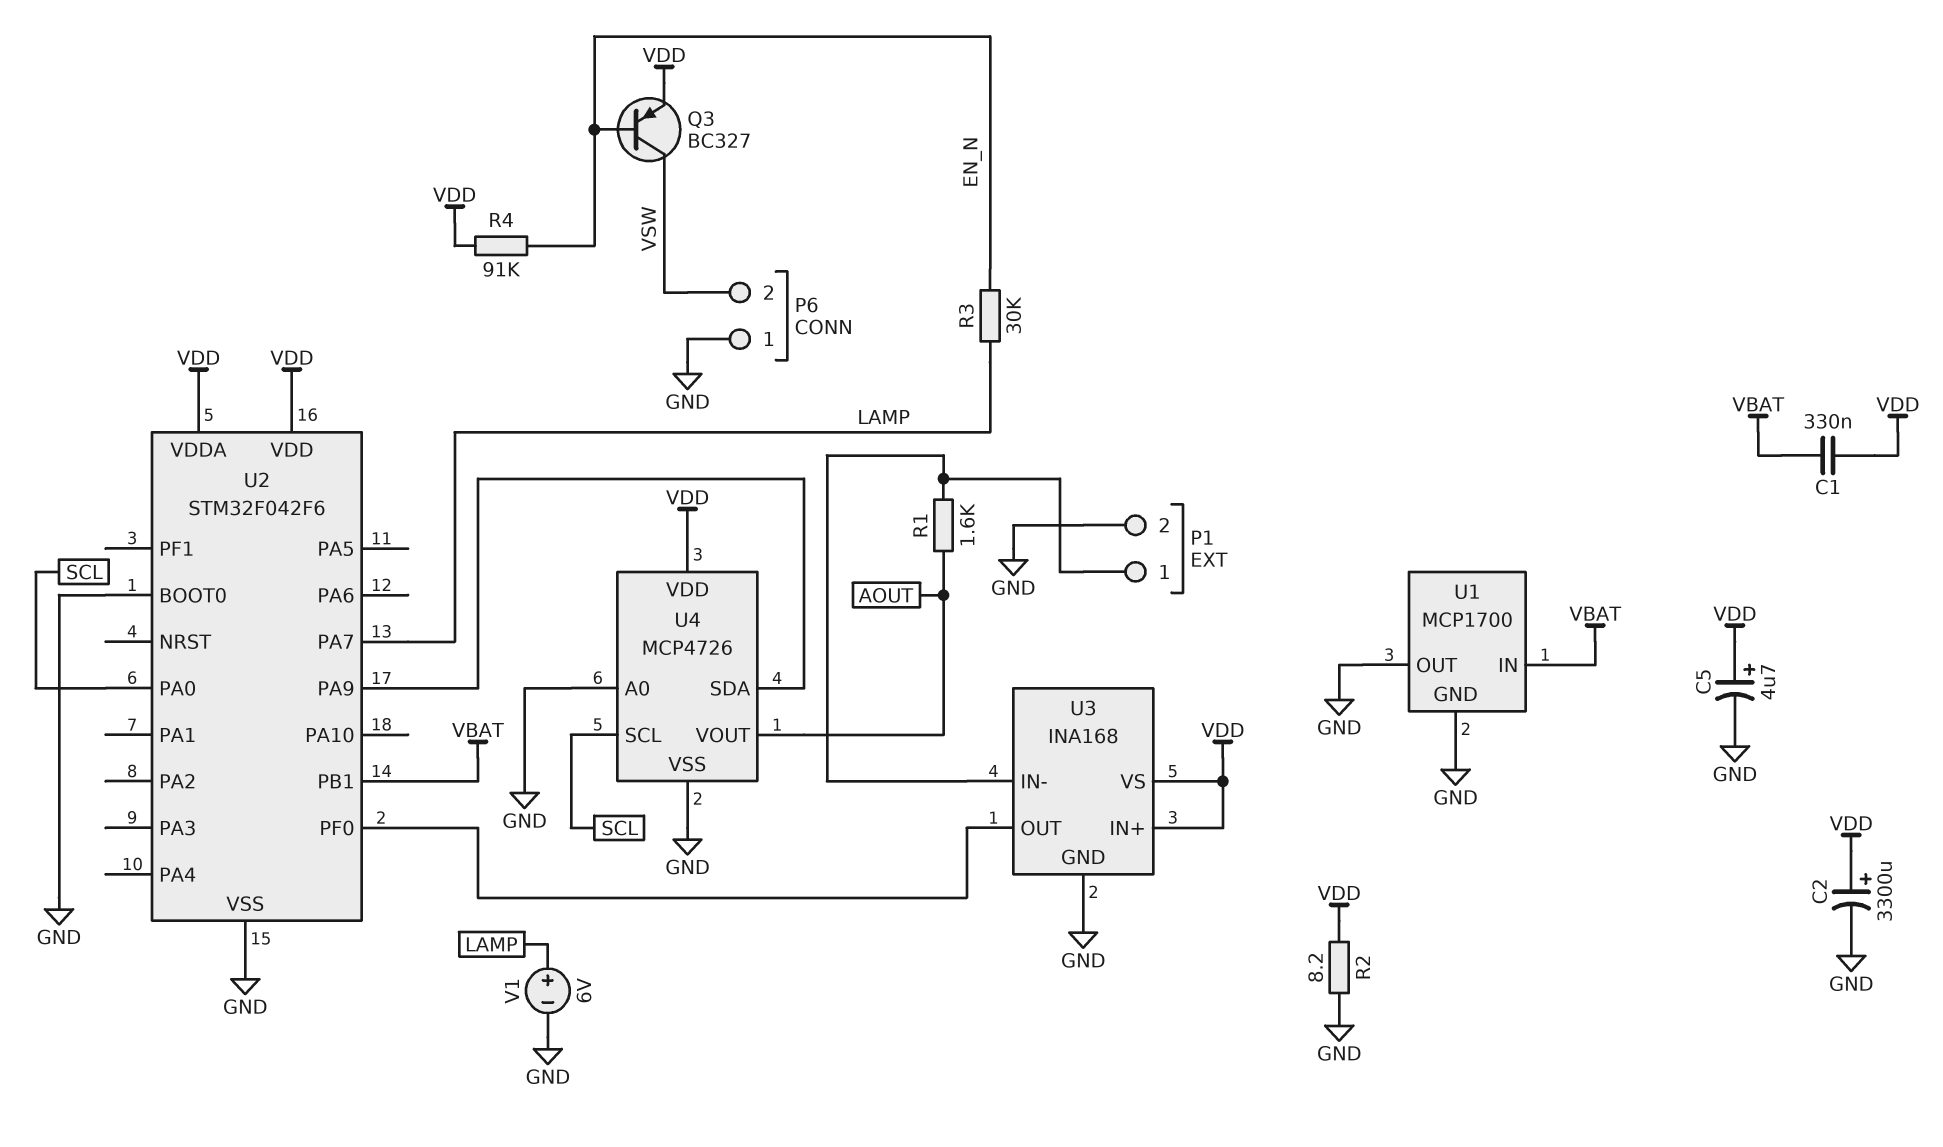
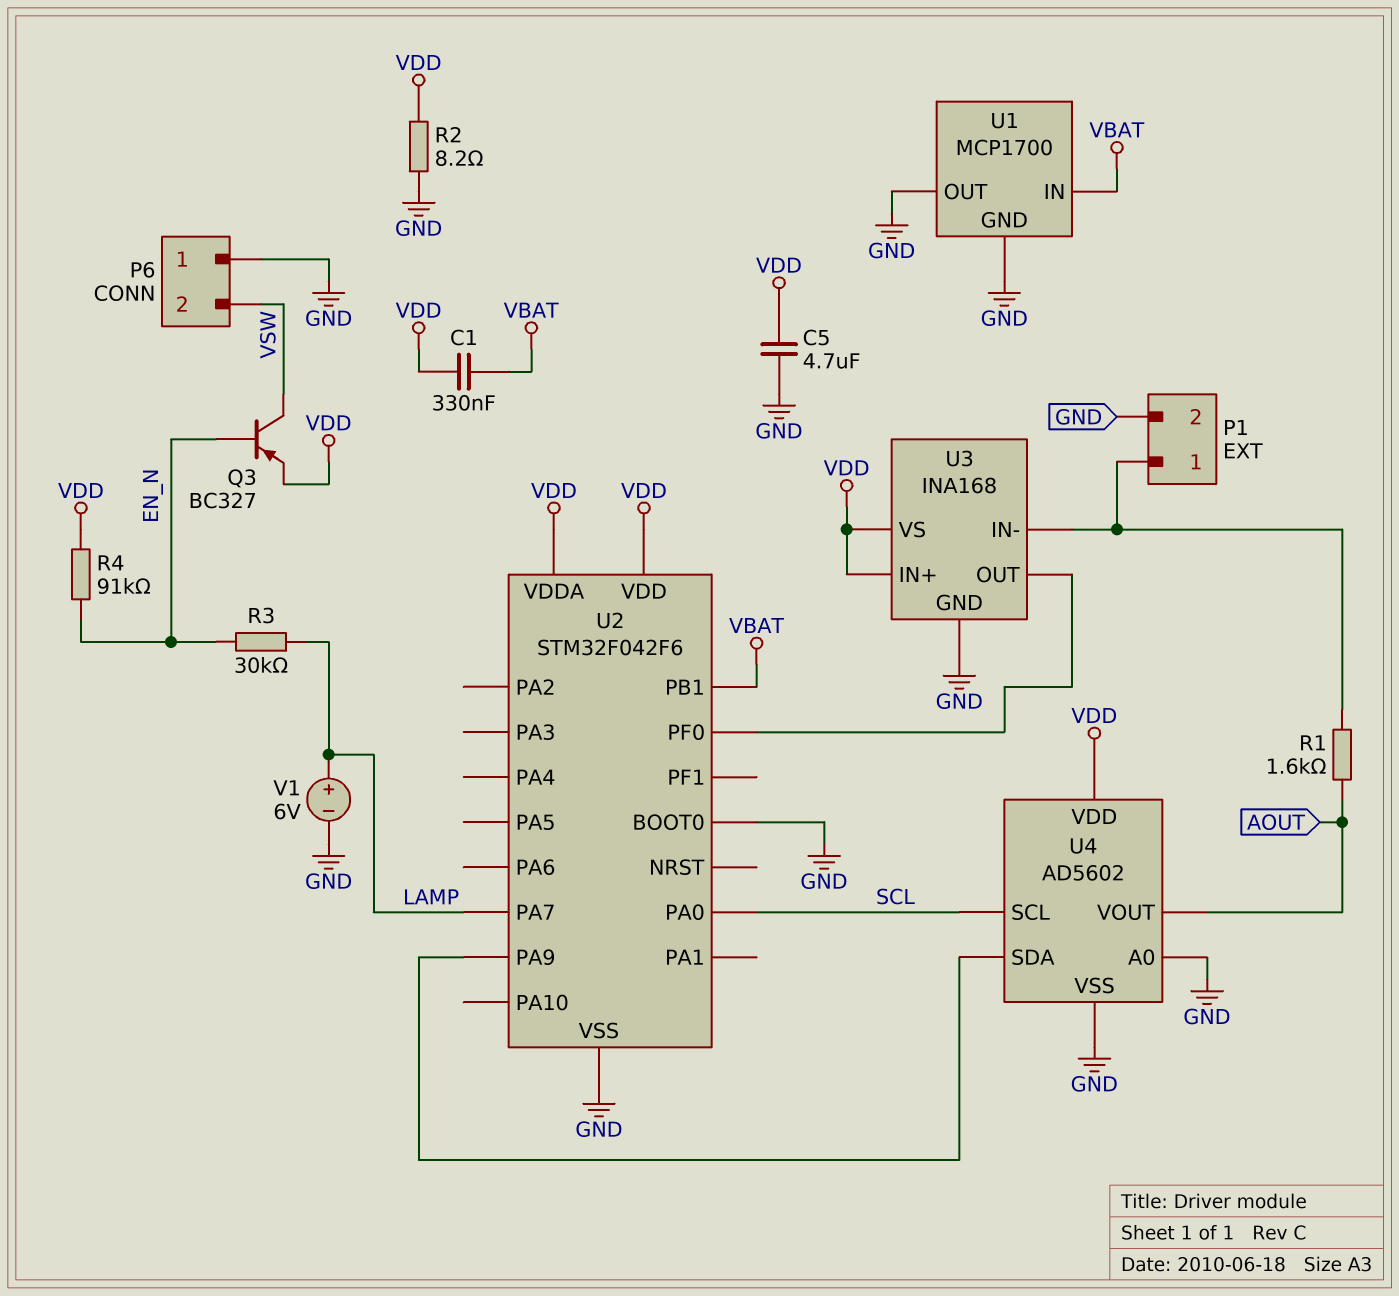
C2: 3300uF (plus VDD, minus GND) -> none
C5: 4.7uF (plus VDD, minus GND) -> 4.7uF (GND, VDD)
U4: MCP4726 -> AD5602

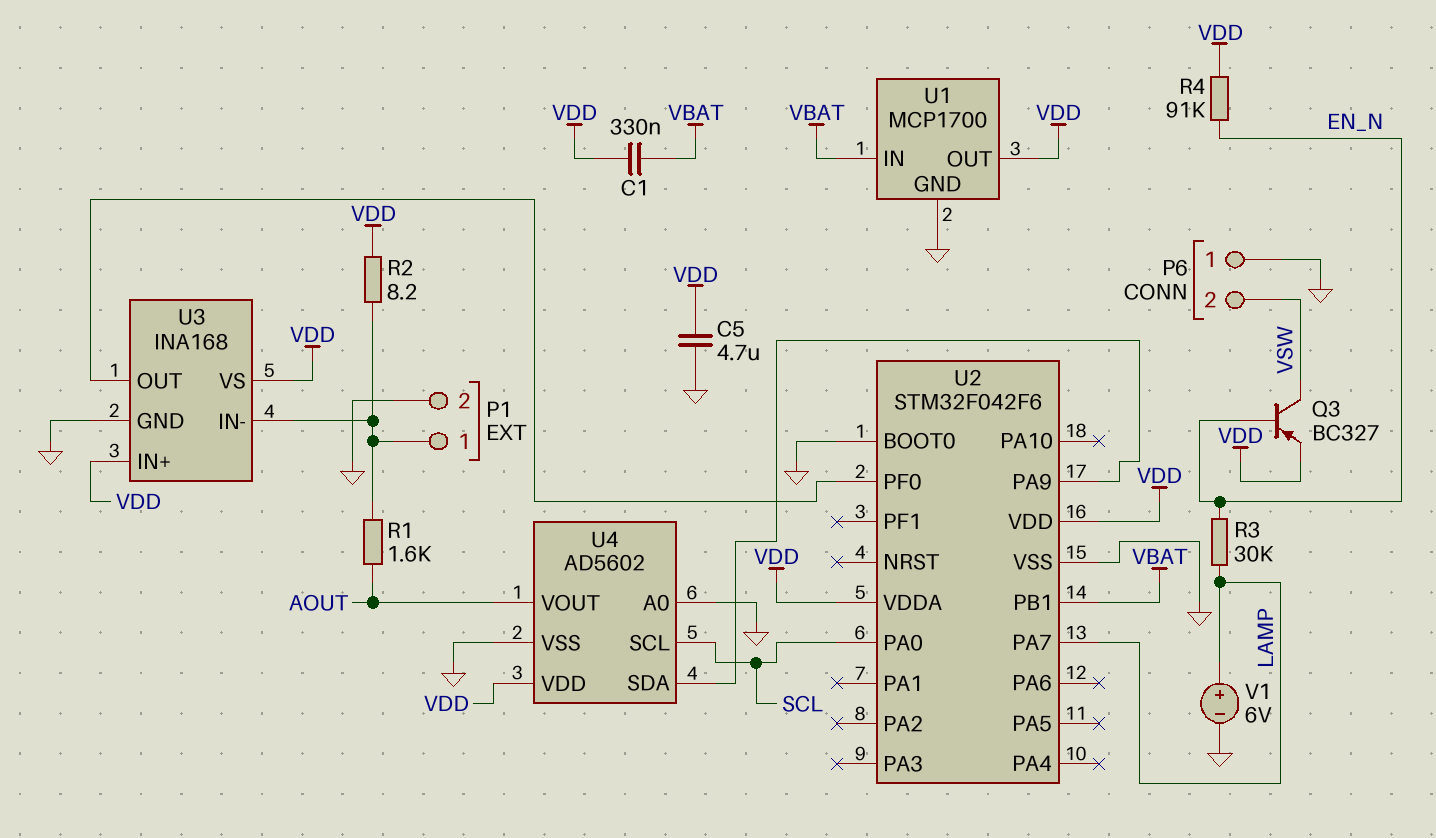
R2: 8.2 (GND, VDD) -> 8.2 (P1/1, VDD)
U1 pin OUT: GND -> VDD

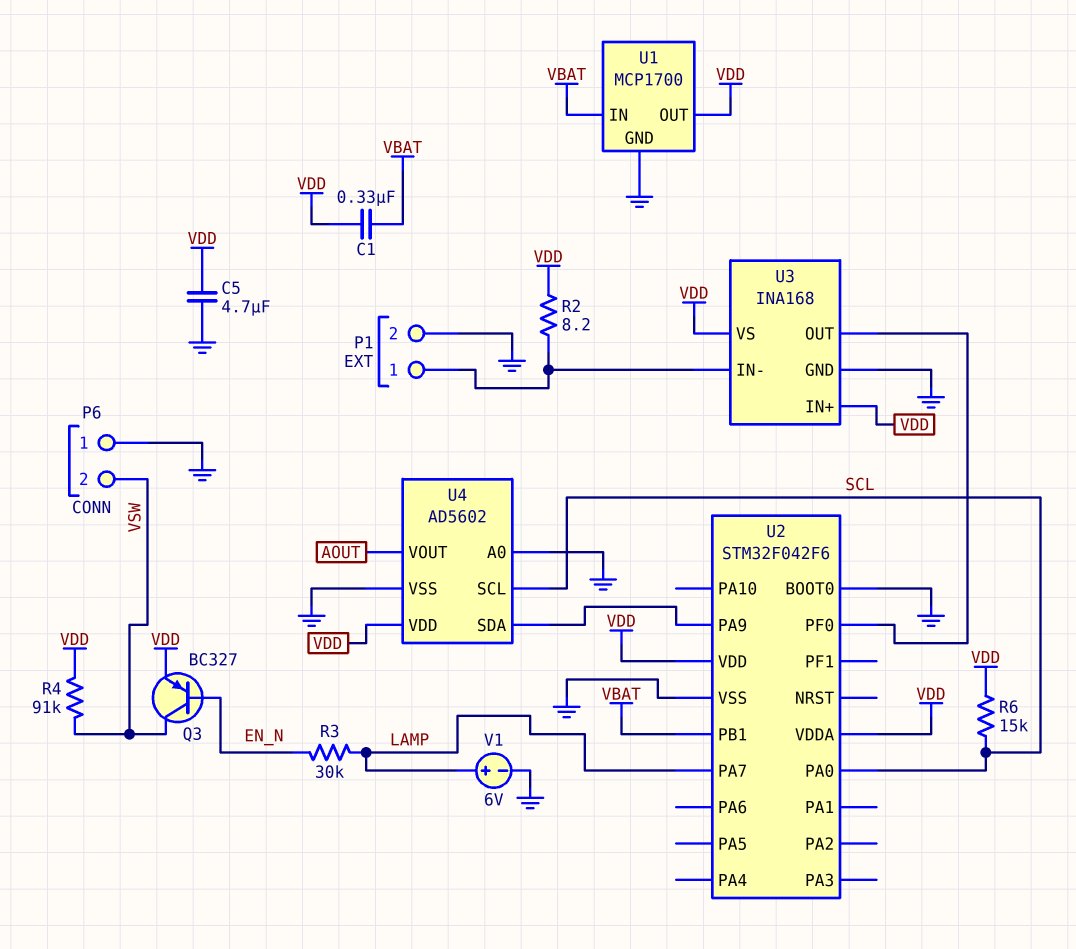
R1: 1.6k (AOUT, P1/1) -> none
R4: 91k (EN_N, VDD) -> 91k (VDD, VSW)
R6: none -> 15k (SCL, VDD)

